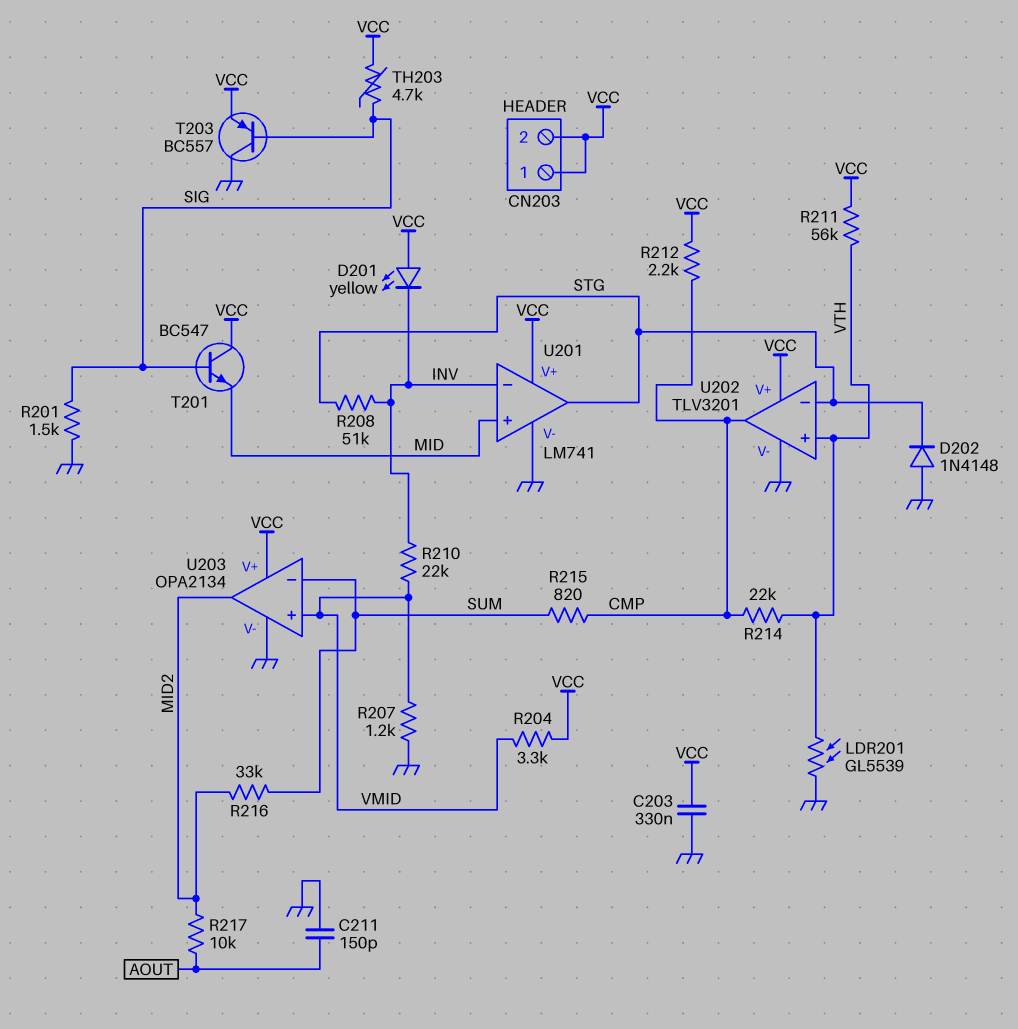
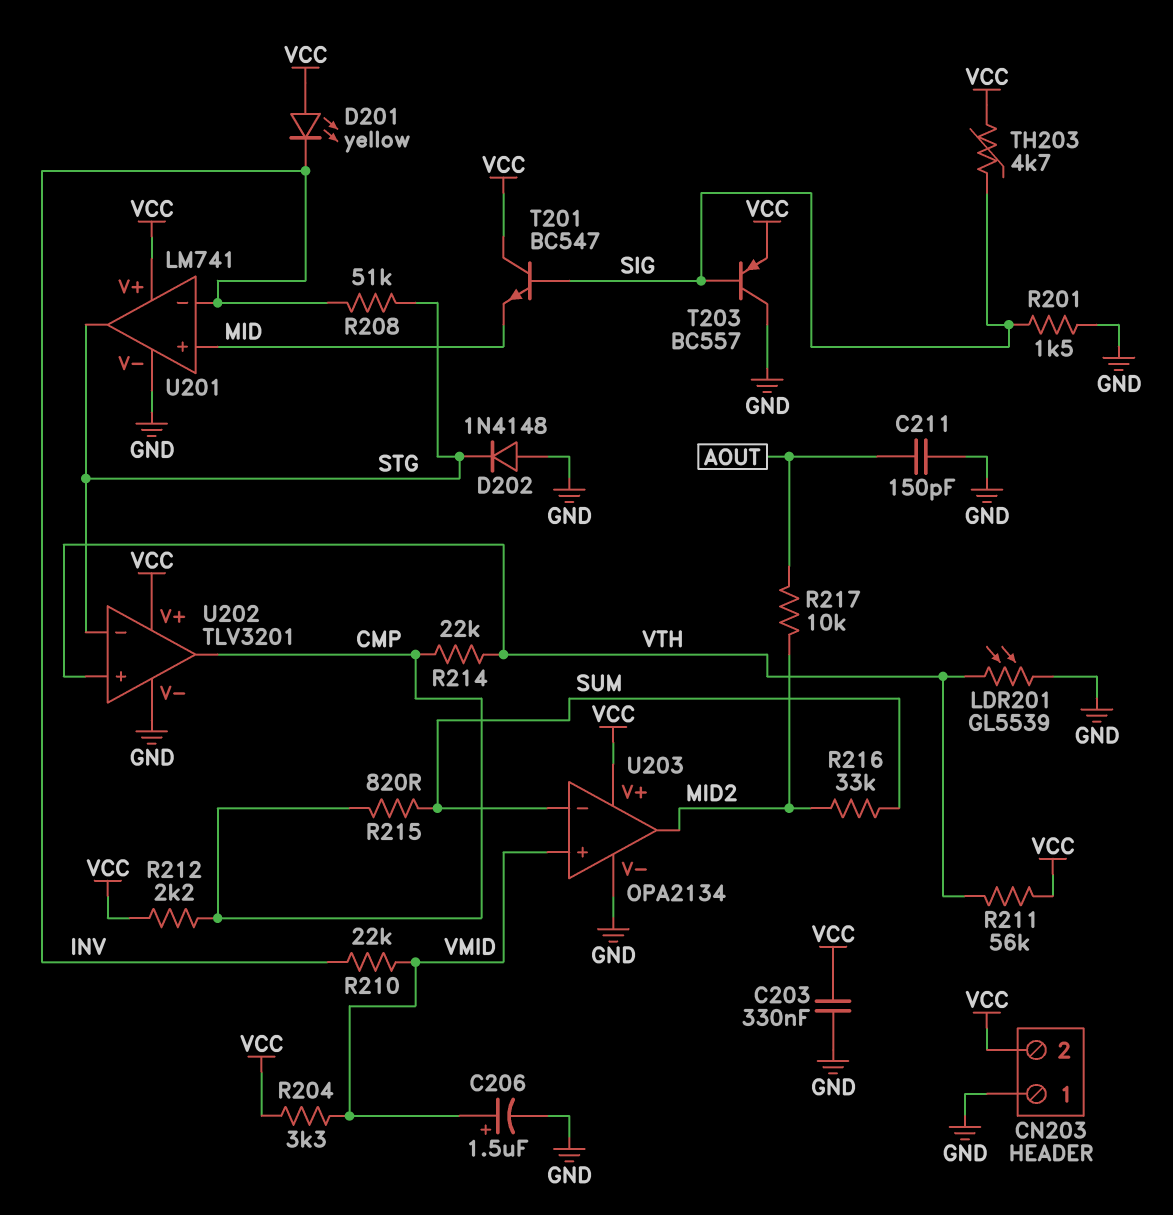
C206: none -> 1.5uF (plus VMID, minus GND)
CN203 pin 1: VCC -> GND
R207: 1.2k (GND, VMID) -> none

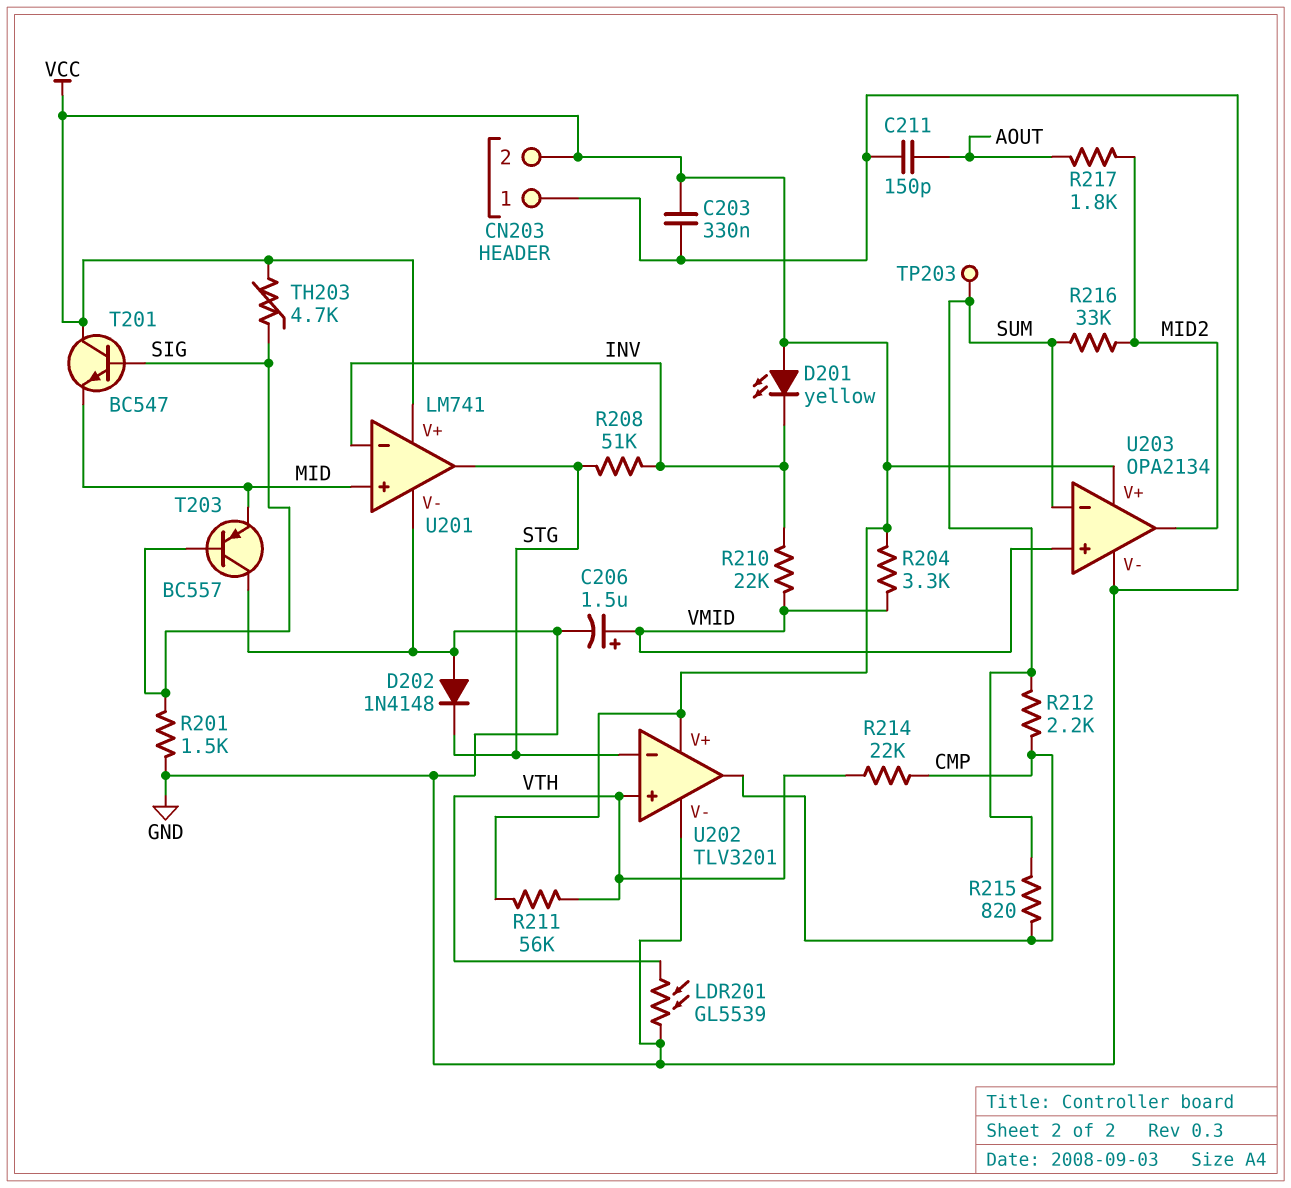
R212: 2.2k (CMP, VCC) -> 2.2k (CMP, SUM)
R217: 10k (AOUT, MID2) -> 1.8k (AOUT, MID2)
T203: PNP BC557 (B SIG, C GND, E VCC) -> PNP BC557 (B SIG, C GND, E MID)
TP203: none -> test point (SUM)

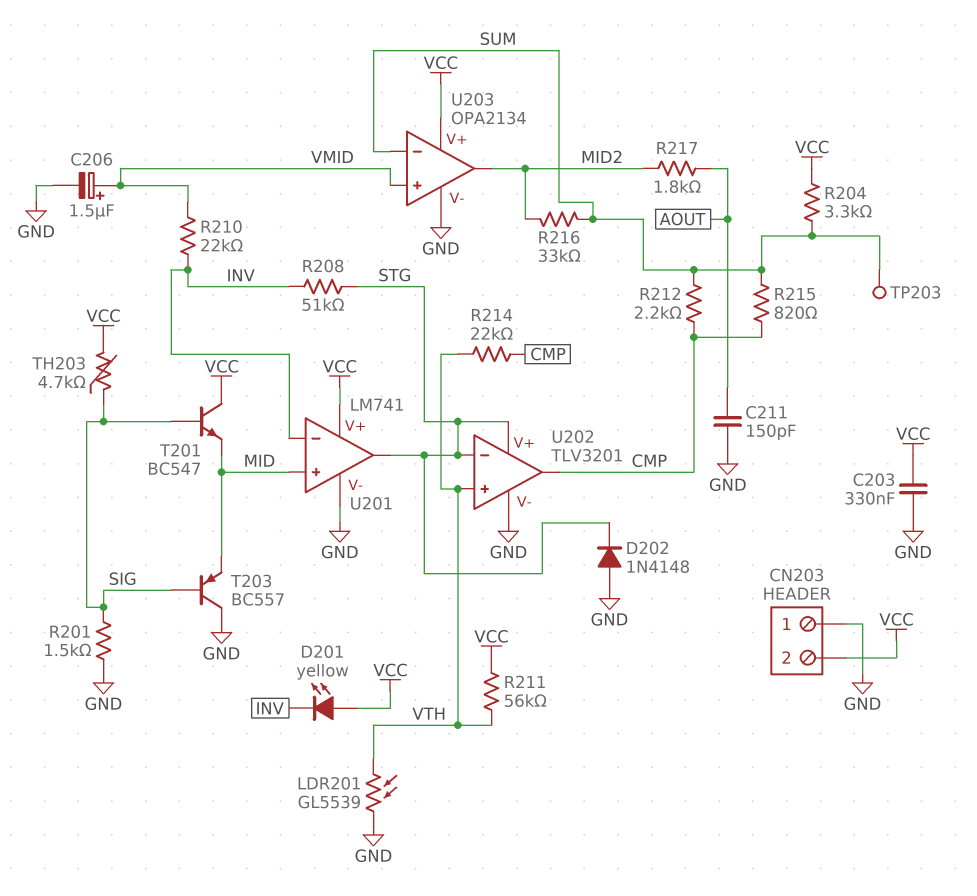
R204: 3.3k (VCC, VMID) -> 3.3k (SUM, VCC)
U202 pin V+: VCC -> STG

